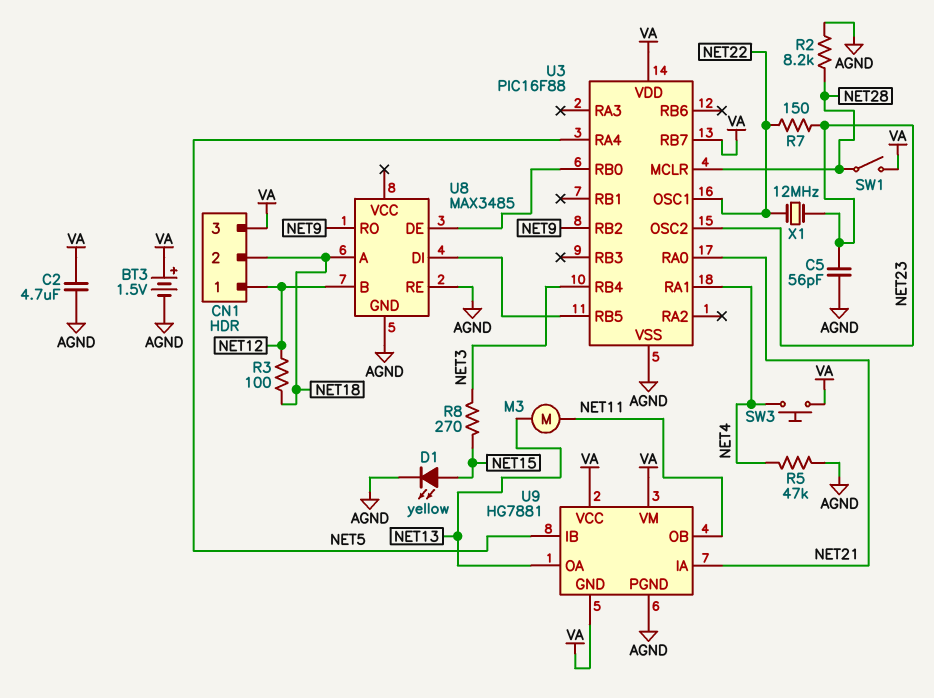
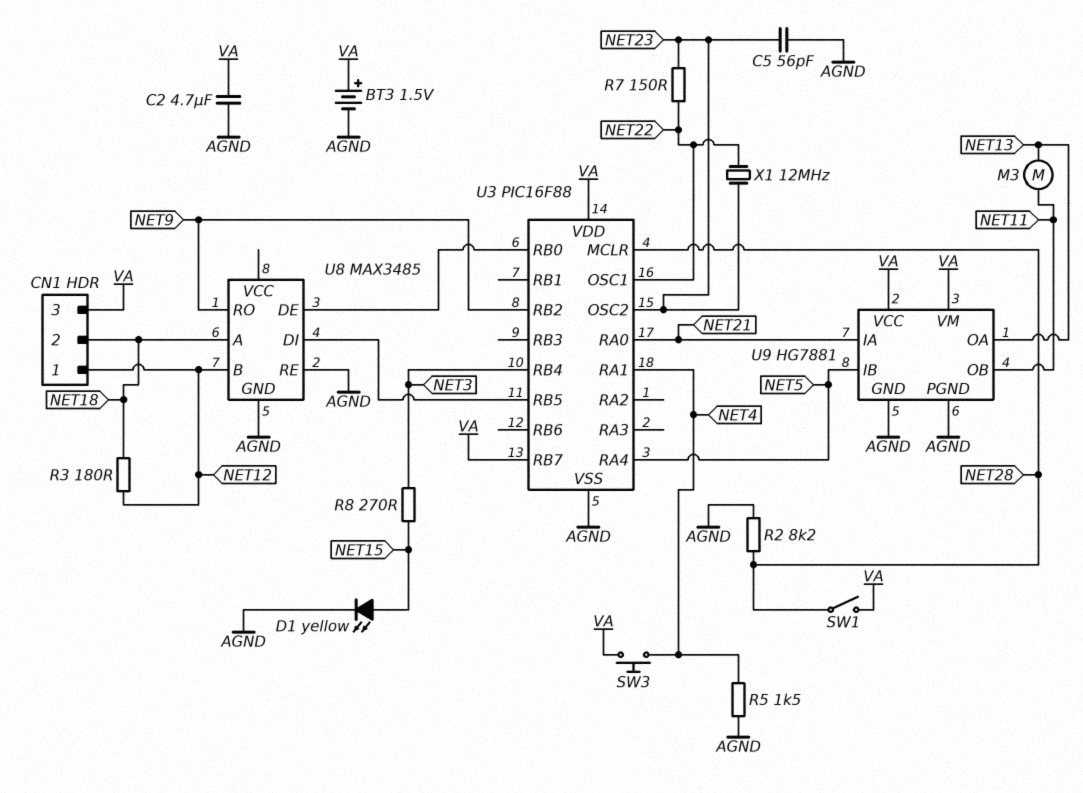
R3: 100 (NET12, NET18) -> 180 (NET12, NET18)
R5: 47k (AGND, NET4) -> 1.5k (AGND, NET4)
U9 pin GND: VA -> AGND

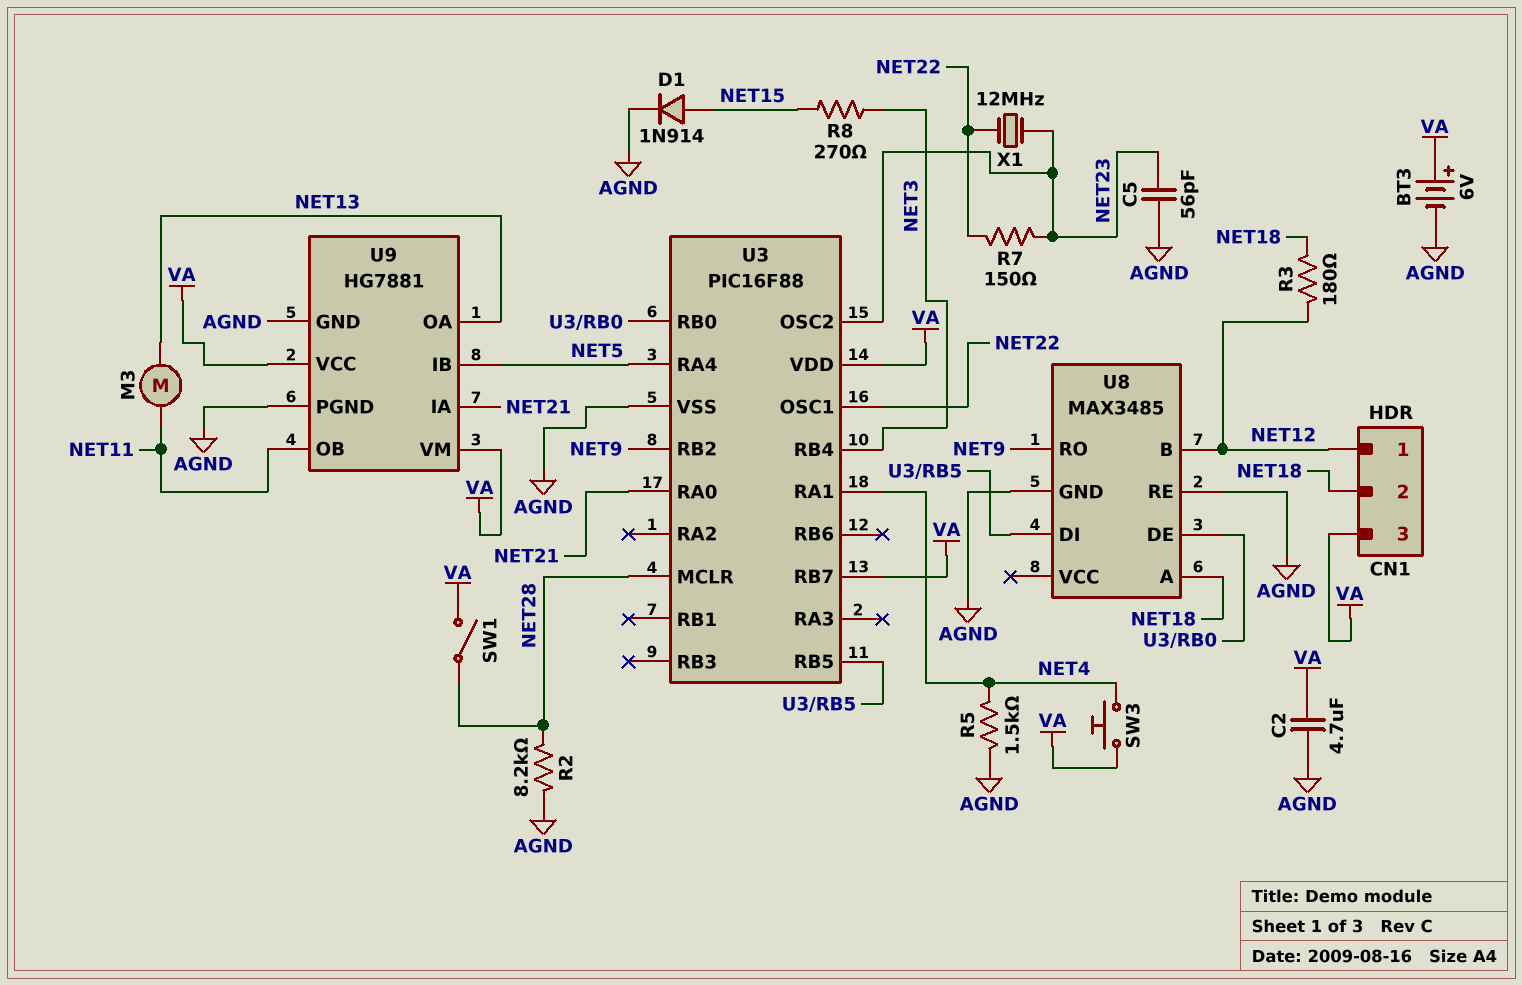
BT3: 1.5V (plus VA, minus AGND) -> 6V (plus VA, minus AGND)
D1: LED yellow (A NET15, K AGND) -> diode 1N914 (A NET15, K AGND)

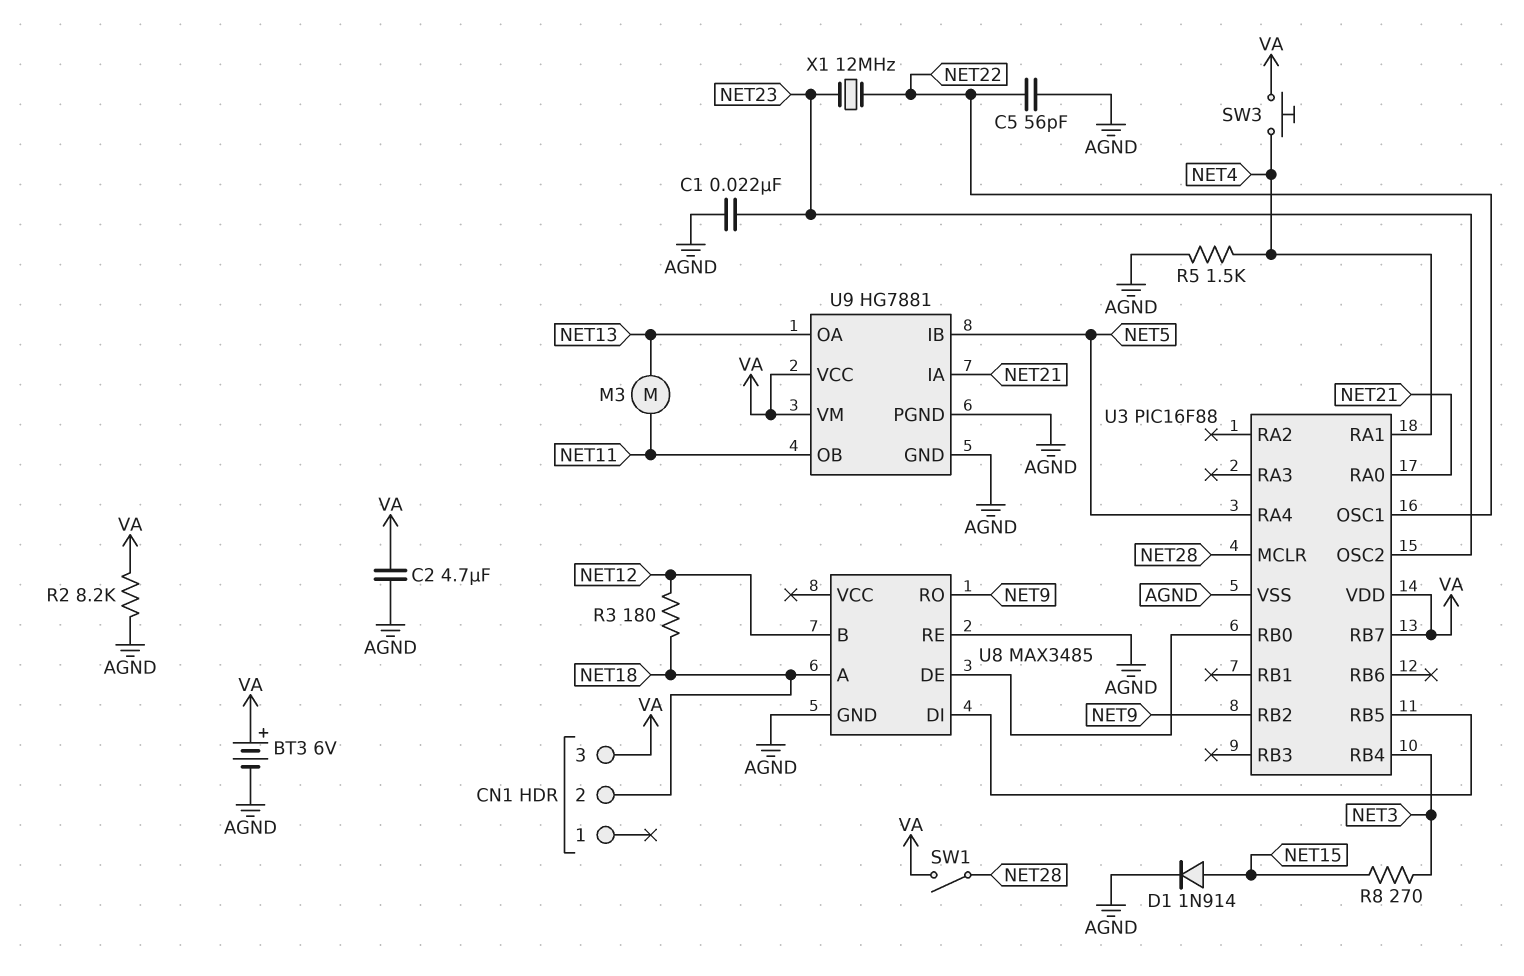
C1: none -> 22nF (AGND, NET23)
C5: 56pF (AGND, NET23) -> 56pF (AGND, NET22)
CN1 pin 1: NET12 -> none
R2: 8.2k (AGND, NET28) -> 8.2k (AGND, VA)
R7: 150 (NET22, NET23) -> none

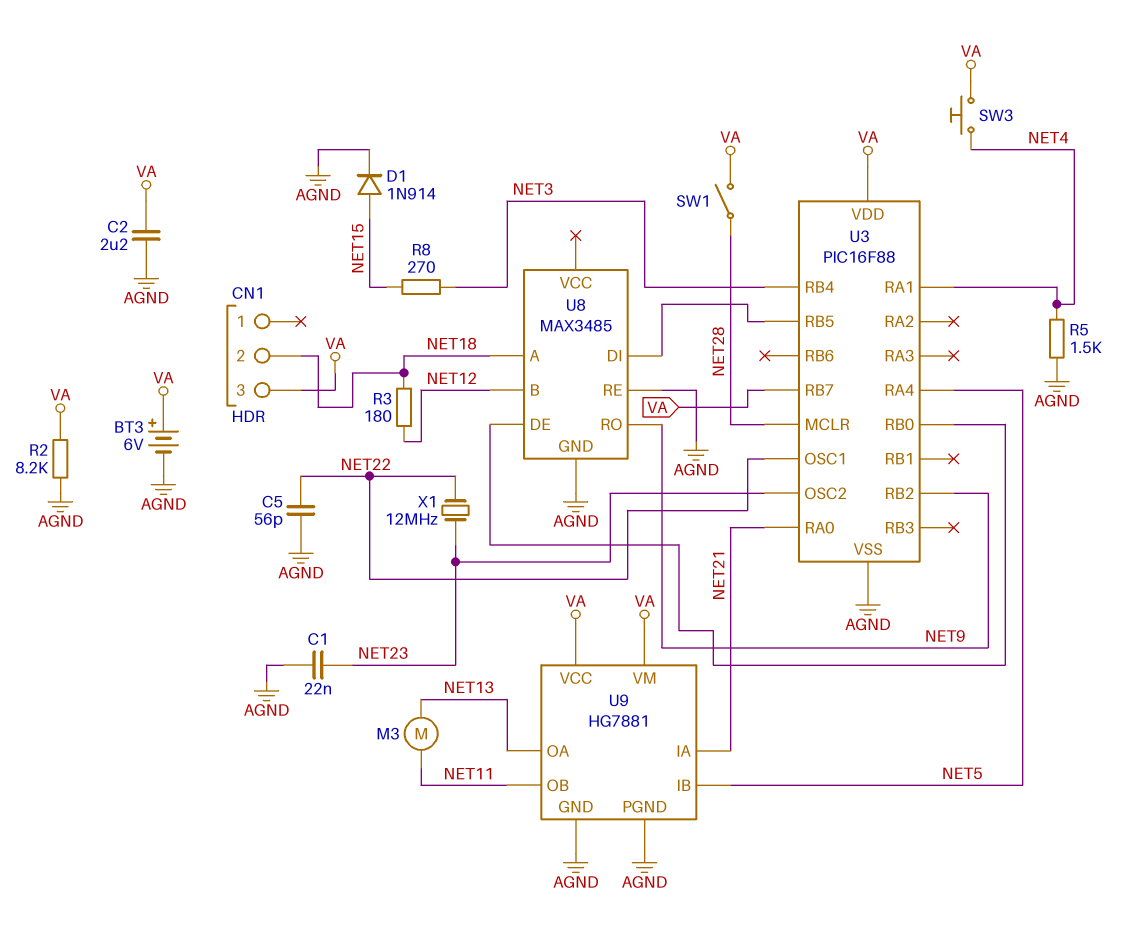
C2: 4.7uF (AGND, VA) -> 2.2uF (AGND, VA)

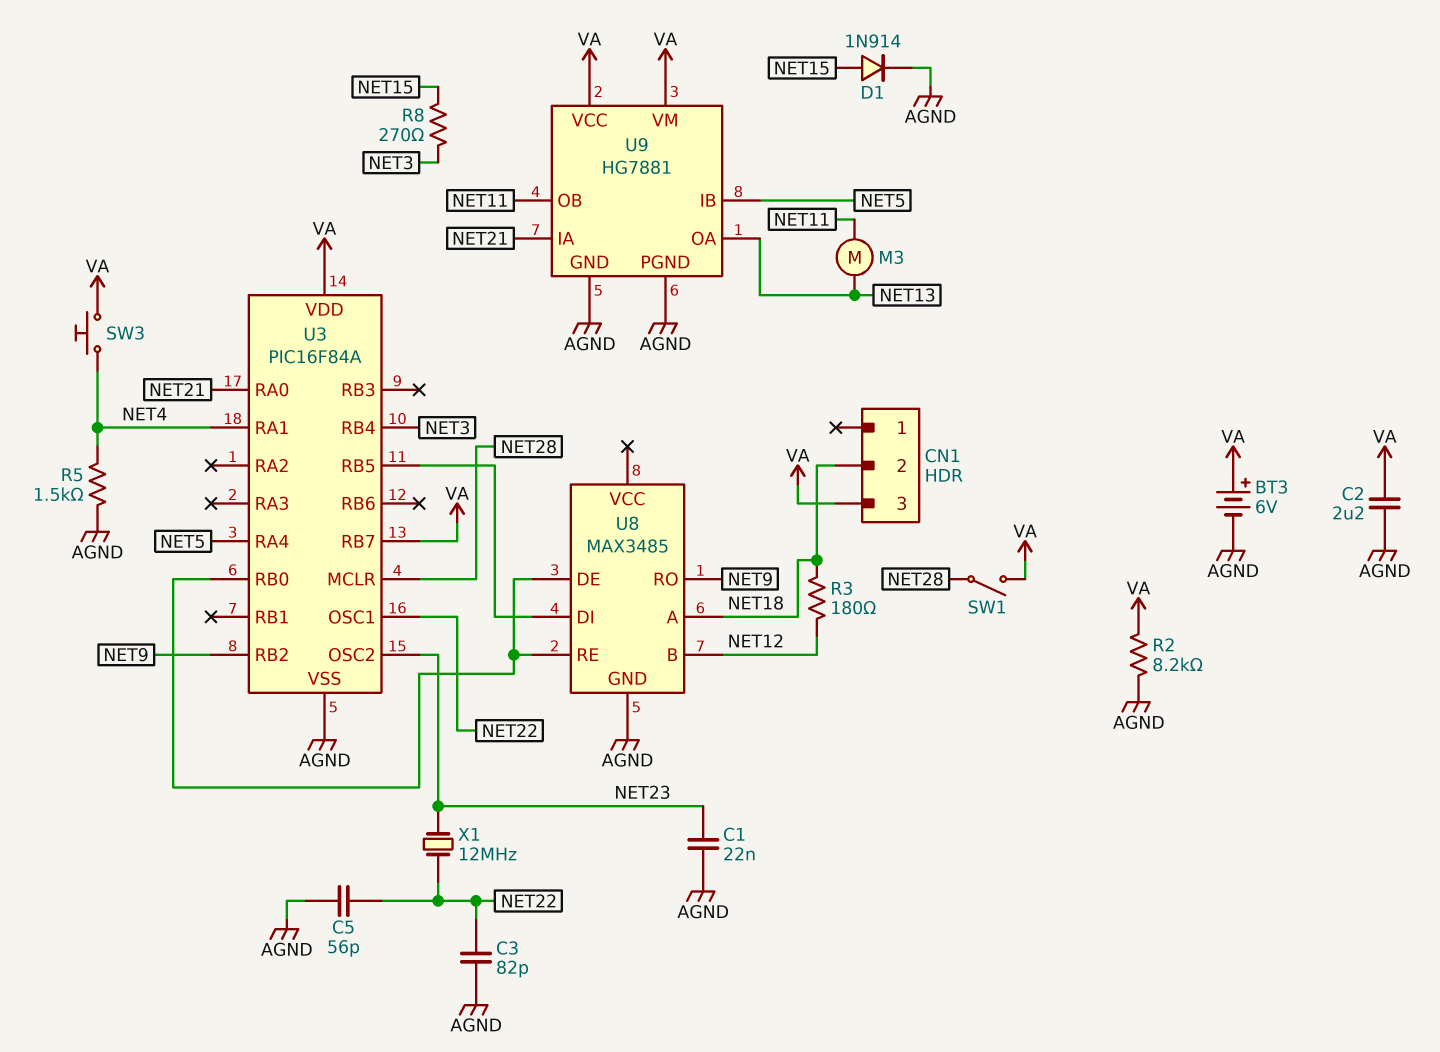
C3: none -> 82pF (AGND, NET22)
U3: PIC16F88 -> PIC16F84A
U8 pin RE: AGND -> U3/RB0

